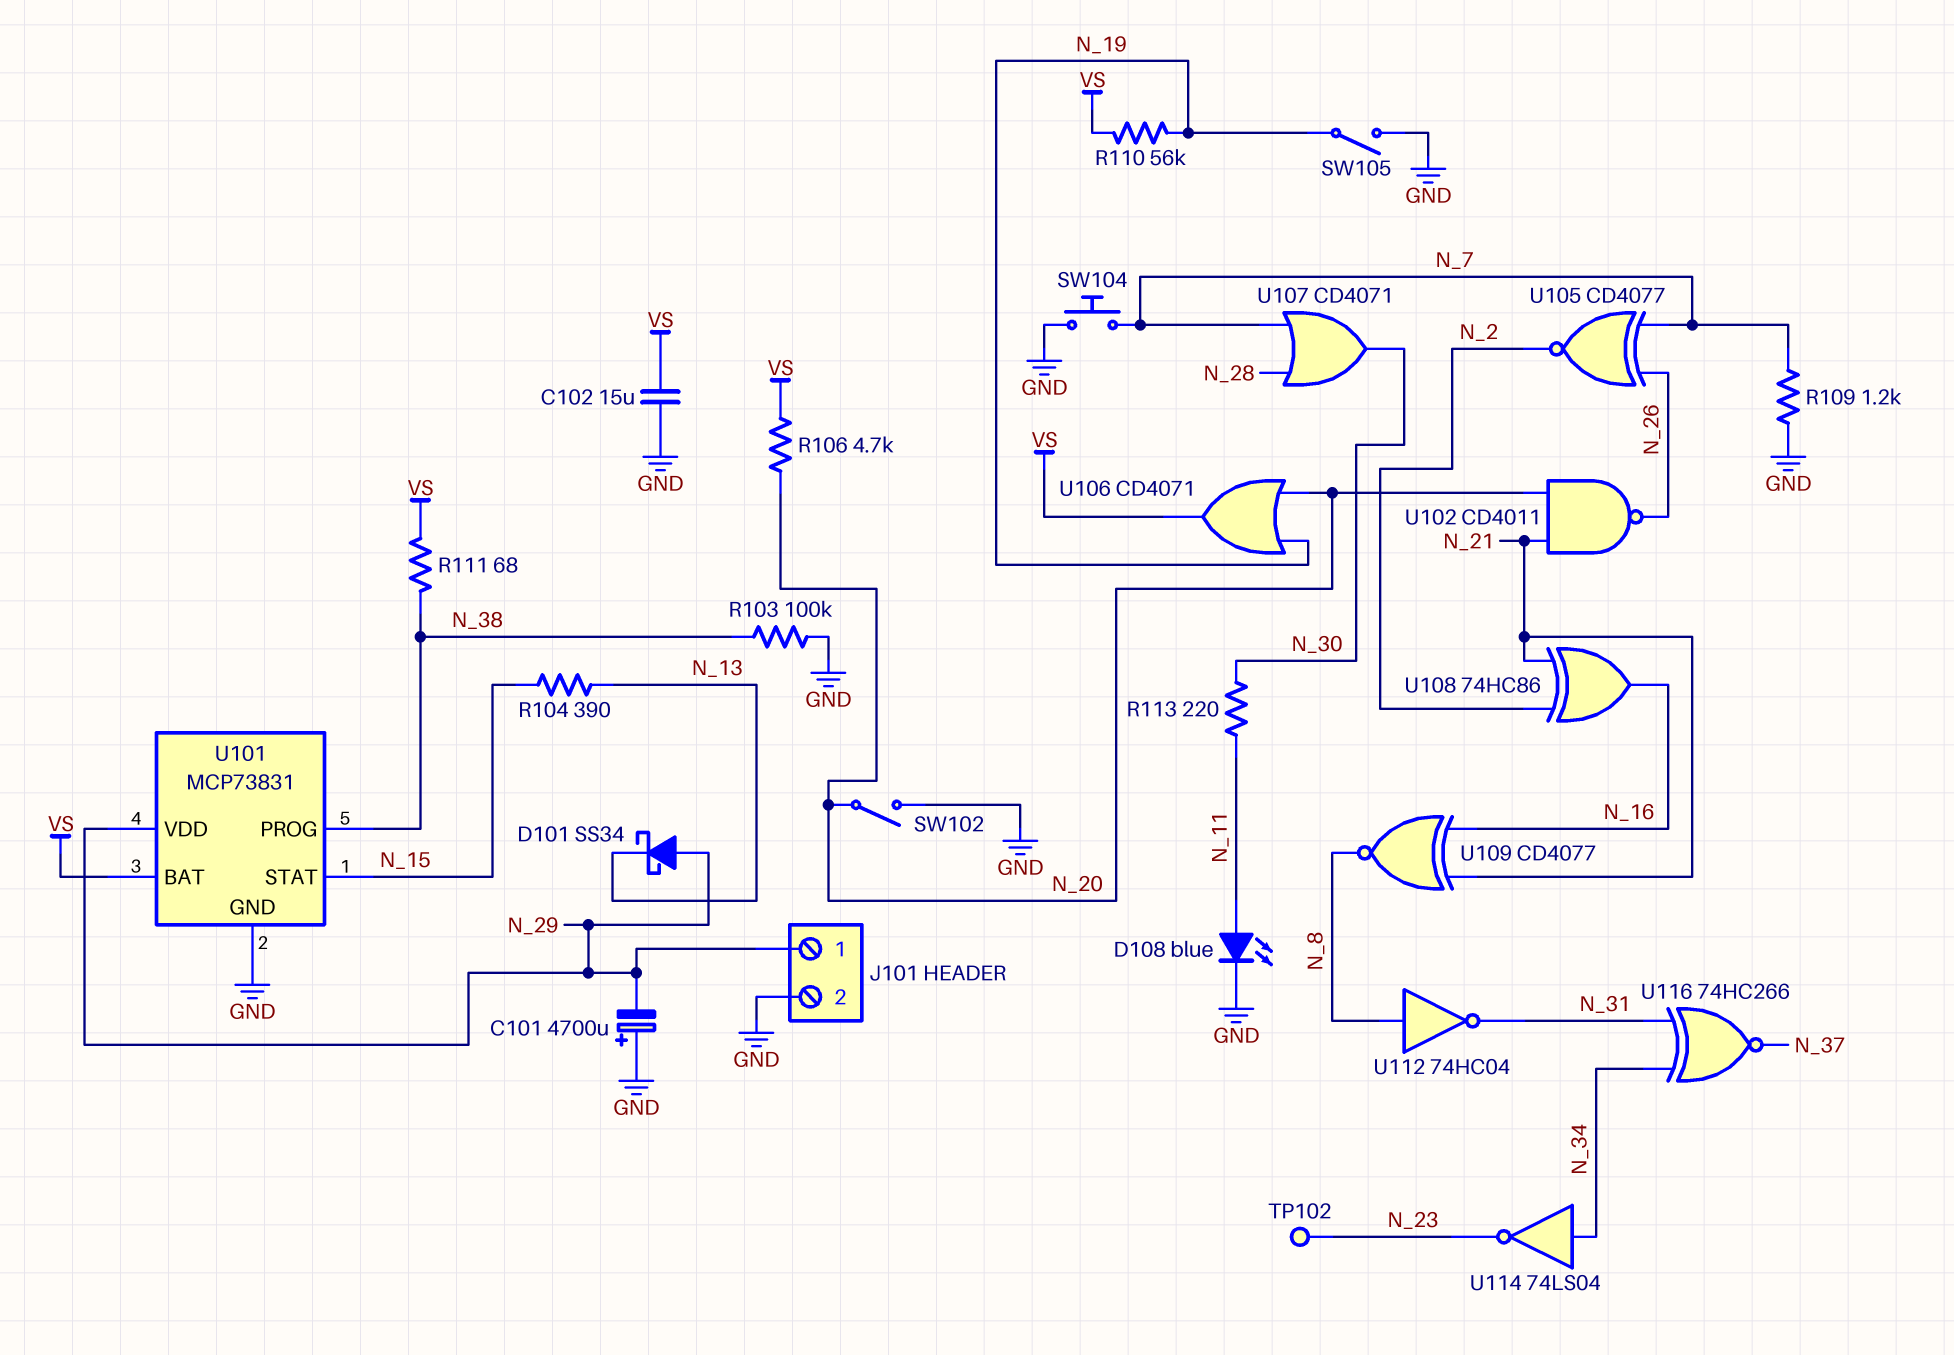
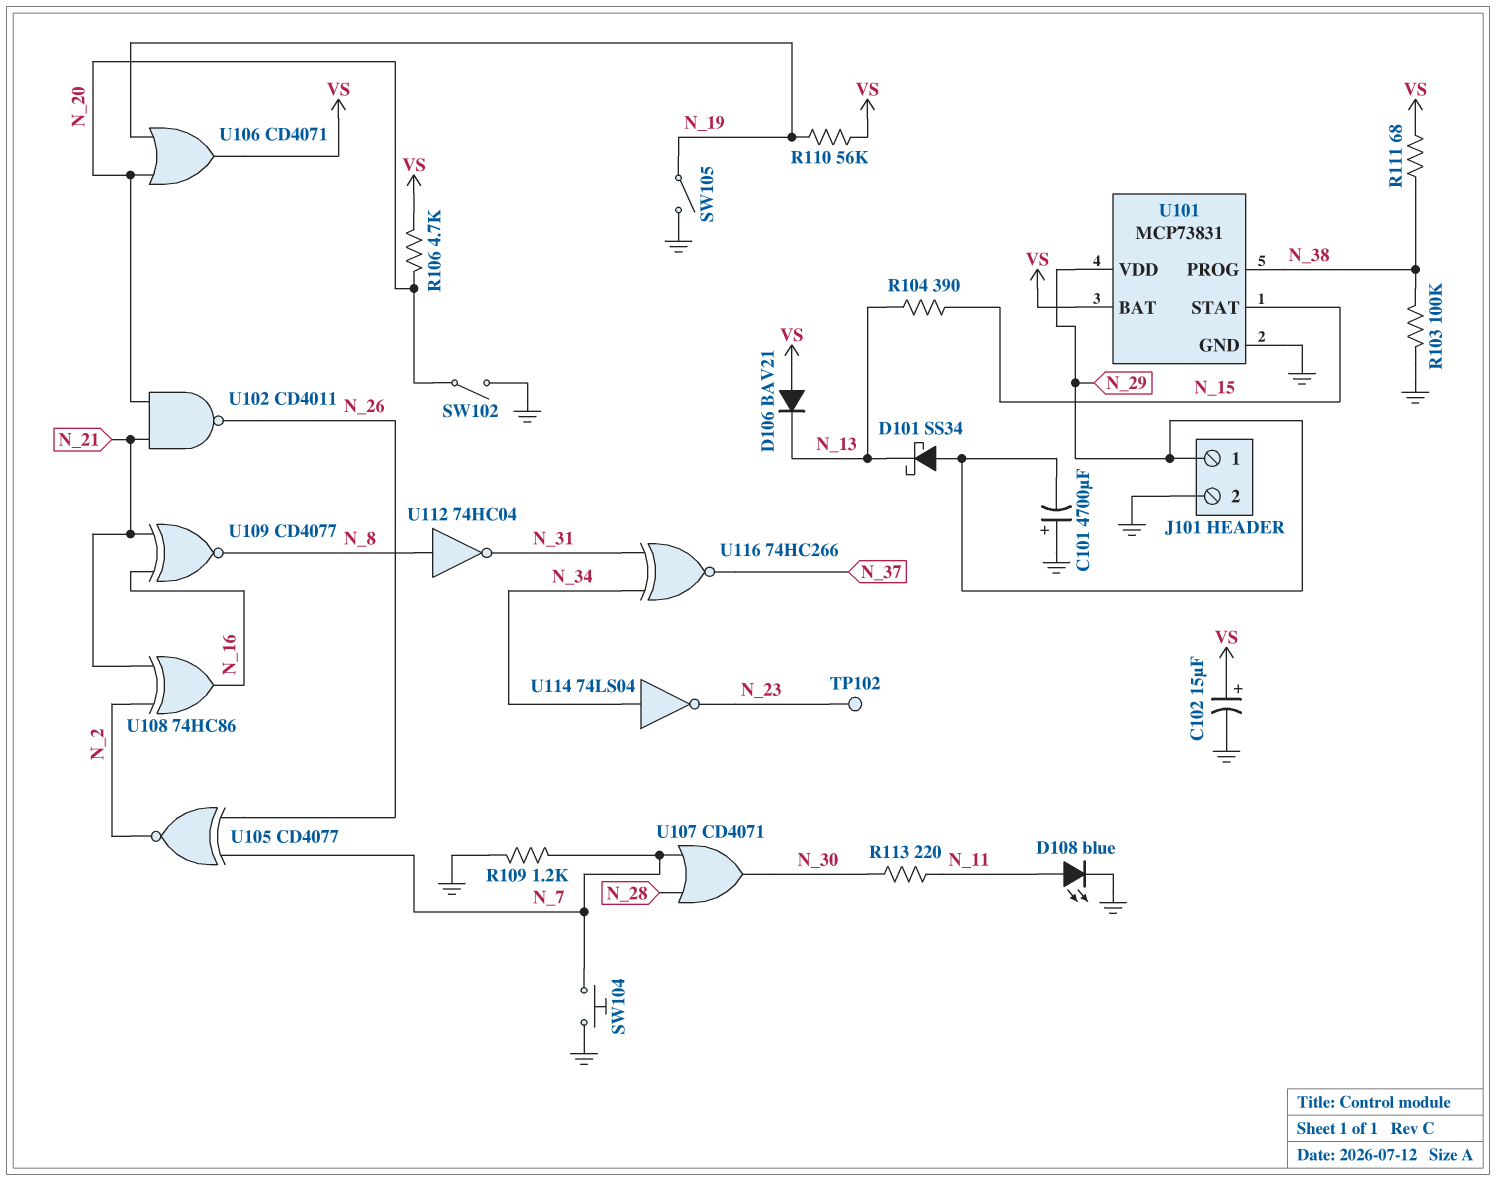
C102: 15uF (GND, VS) -> 15uF (plus VS, minus GND)
D106: none -> diode BAV21 (A VS, K N_13)

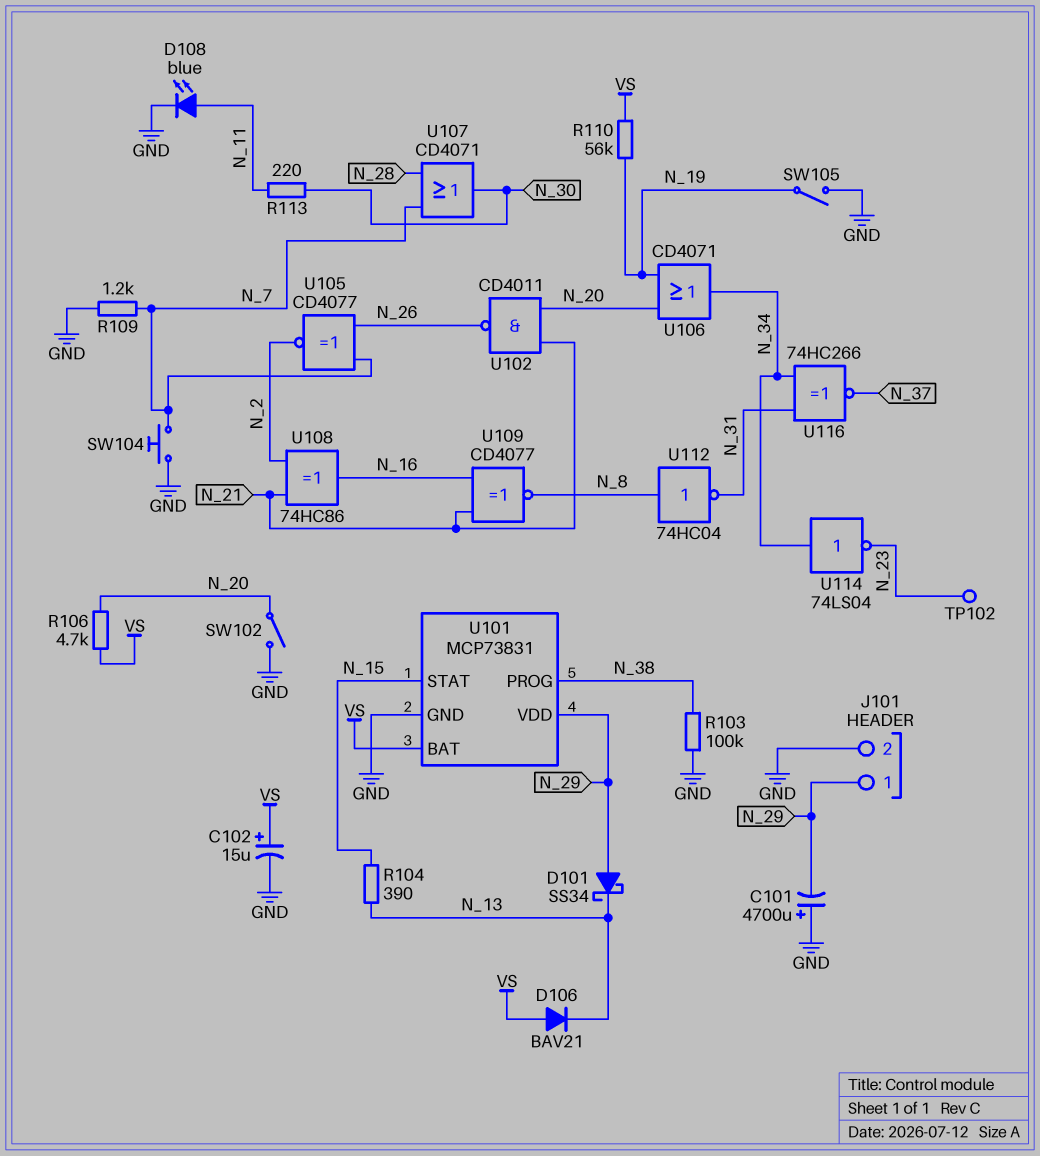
R111: 68 (N_38, VS) -> none
U106: OR CD4071 (in N_19, in N_20, out VS) -> OR CD4071 (in N_19, in N_20, out N_34)

